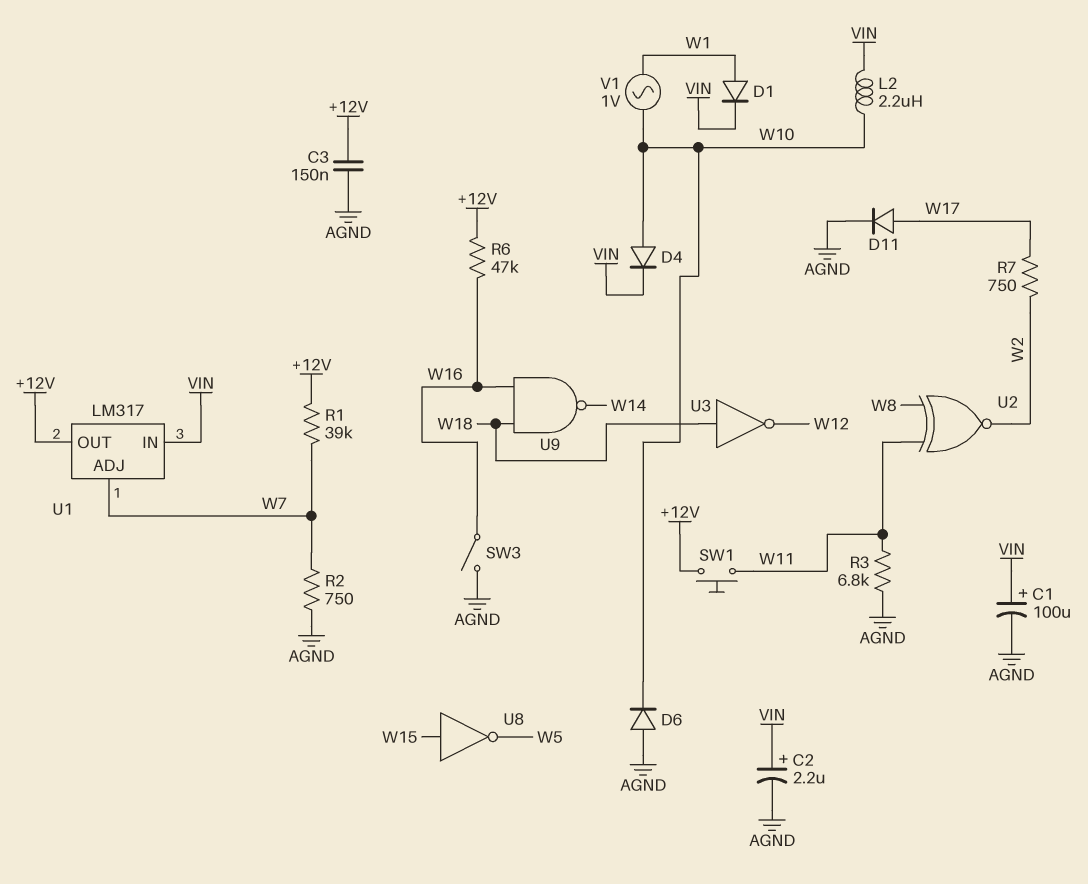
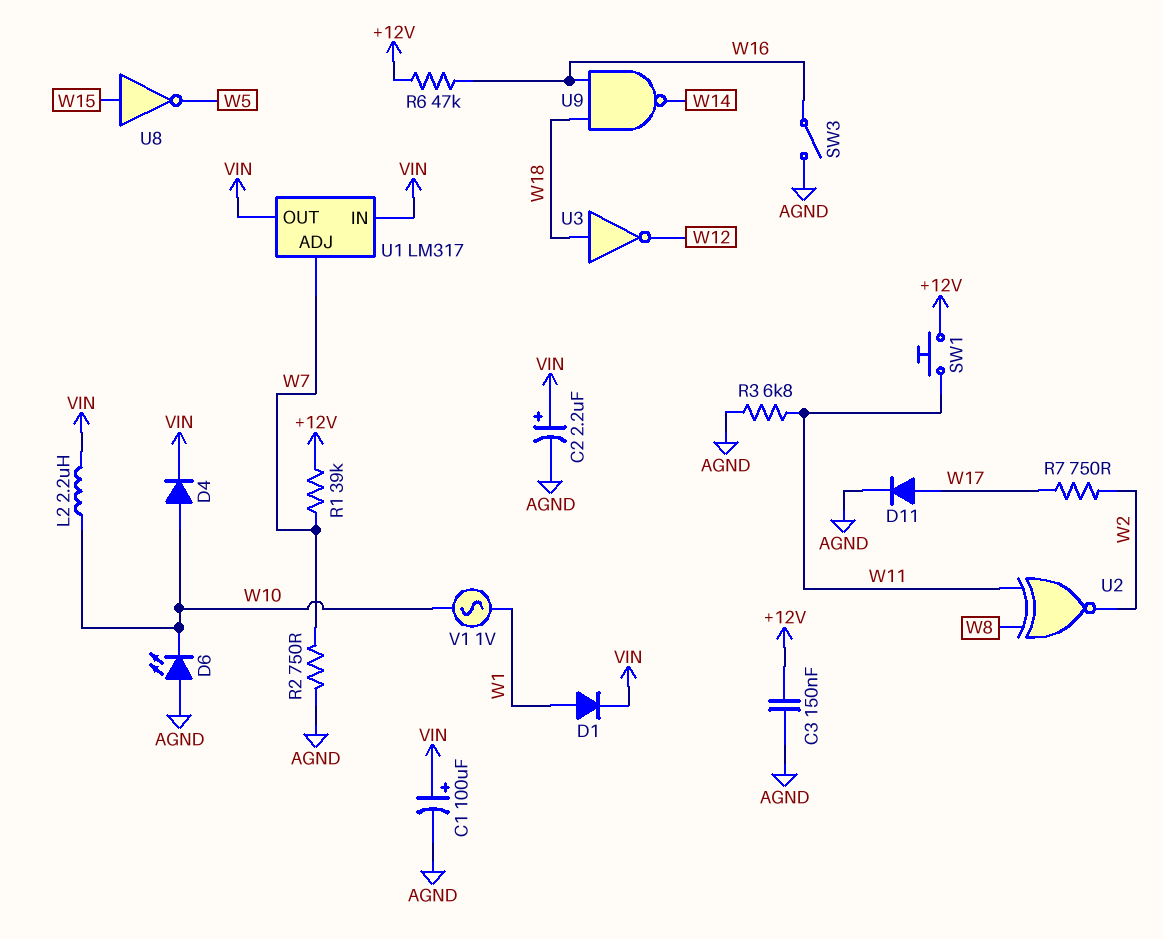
D6: diode (A AGND, K W10) -> LED (A AGND, K W10)
U1 pin OUT: +12V -> VIN

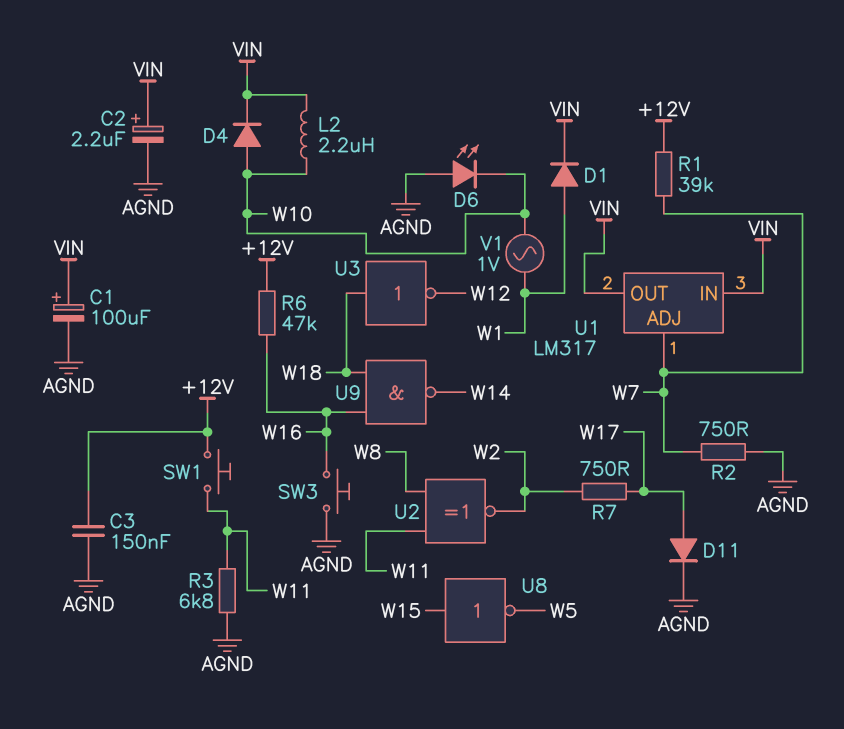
SW3: switch (AGND, W16) -> button (AGND, W16)

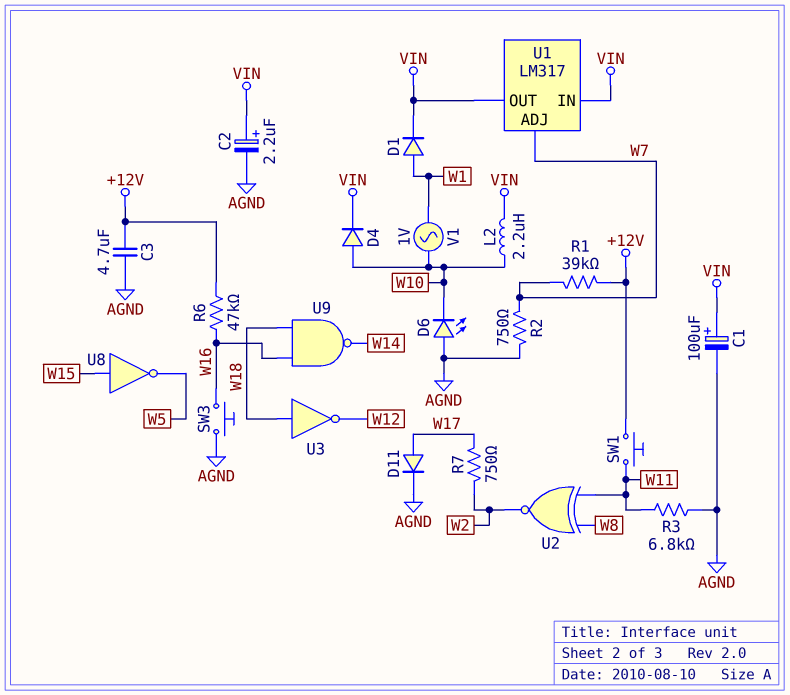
C3: 150nF (+12V, AGND) -> 4.7uF (+12V, AGND)

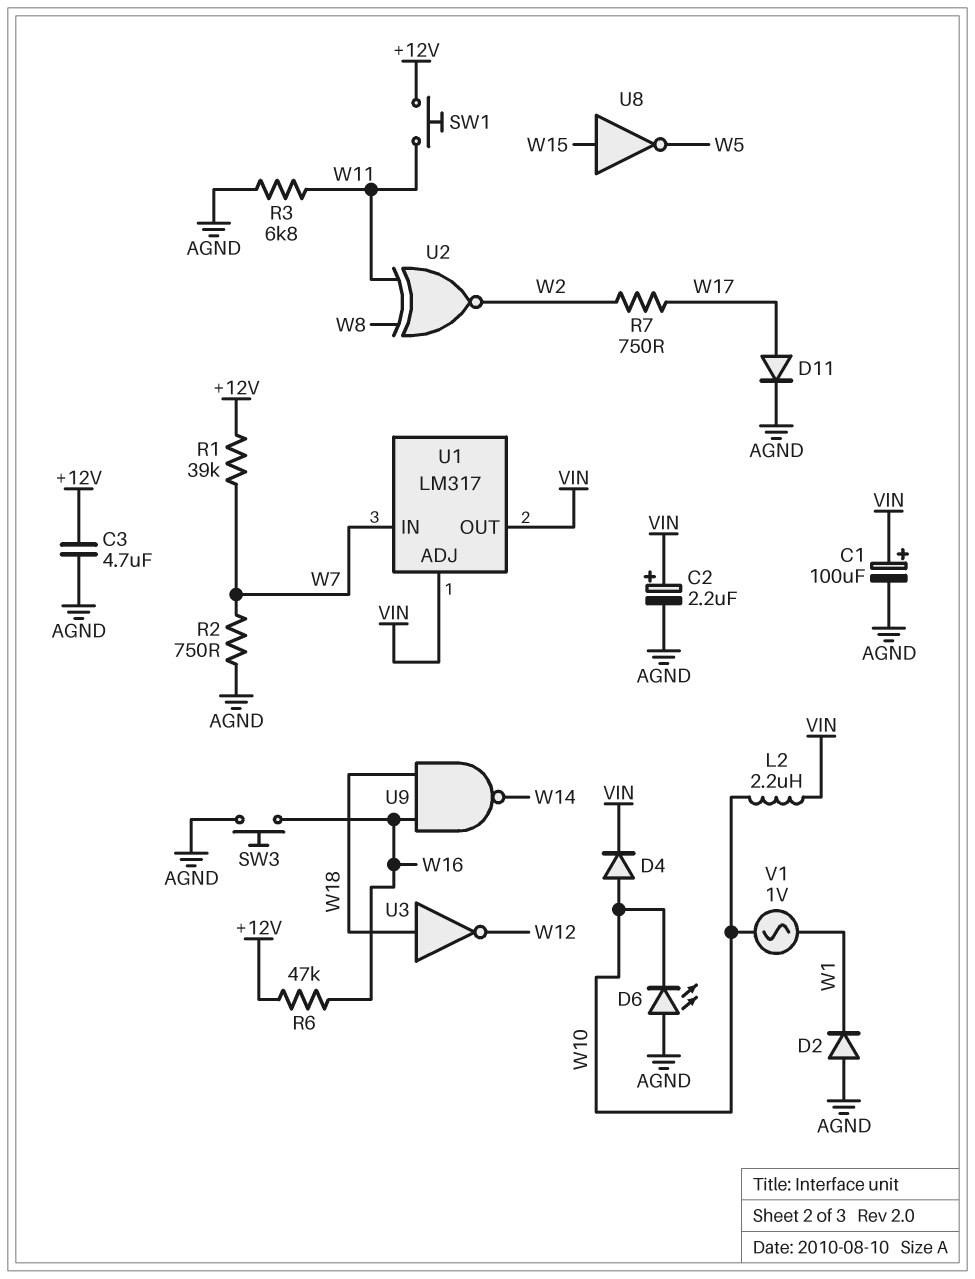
D1: diode (A W1, K VIN) -> none
D2: none -> diode (A AGND, K W1)
U1 pin ADJ: W7 -> VIN
U1 pin IN: VIN -> W7

